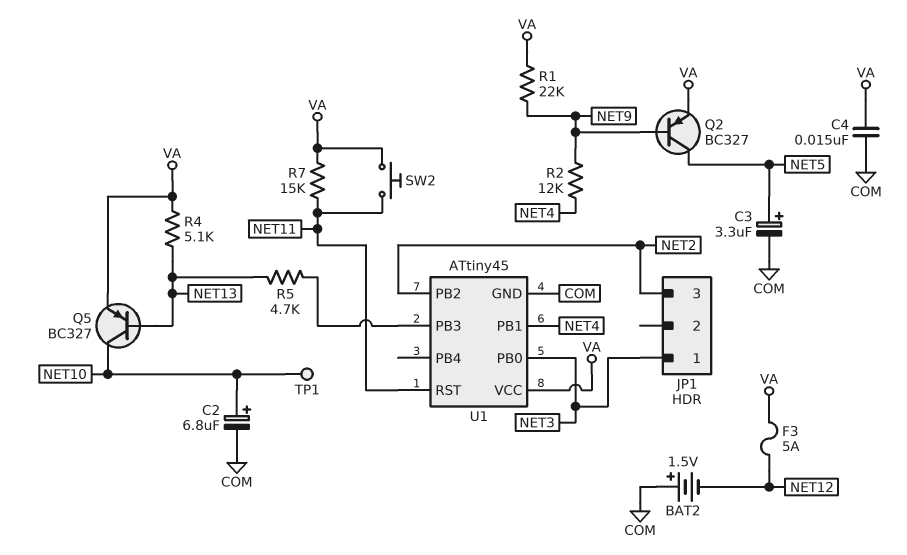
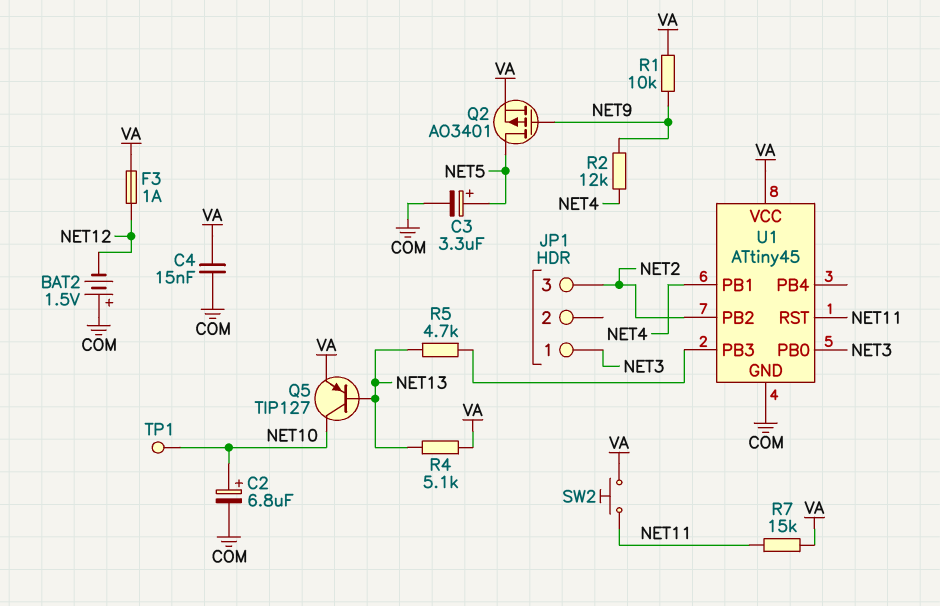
F3: 5A (NET12, VA) -> 1A (NET12, VA)
Q2: PNP BC327 (B NET9, C NET5, E VA) -> PMOS AO3401 (G NET9, D NET5, S VA)
Q5: PNP BC327 (B NET13, C NET10, E VA) -> PNP TIP127 (B NET13, C NET10, E VA)
R1: 22k (NET9, VA) -> 10k (NET9, VA)

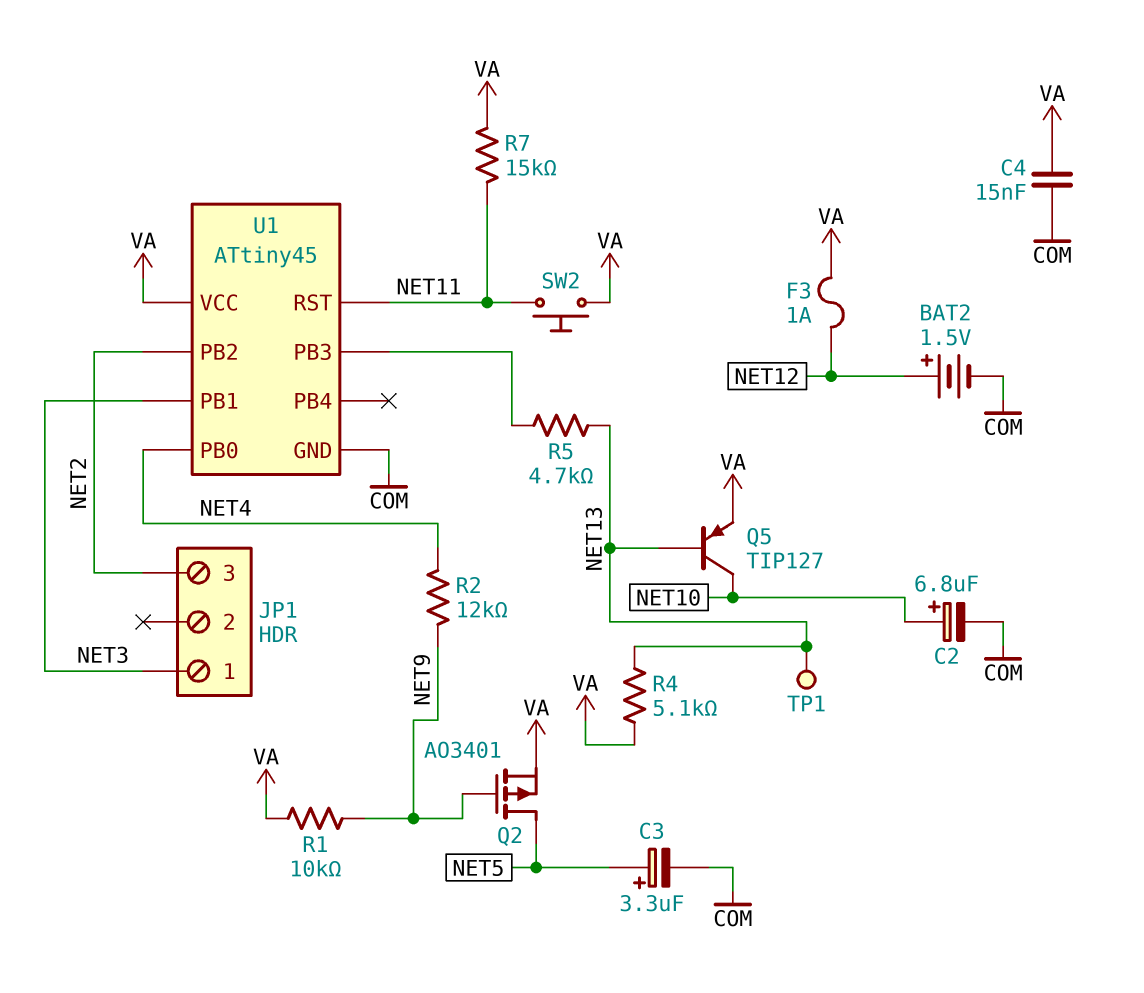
BAT2: 1.5V (plus COM, minus NET12) -> 1.5V (plus NET12, minus COM)
TP1: test point (NET10) -> test point (NET13)
U1 pin PB0: NET3 -> NET4
U1 pin PB1: NET4 -> NET3

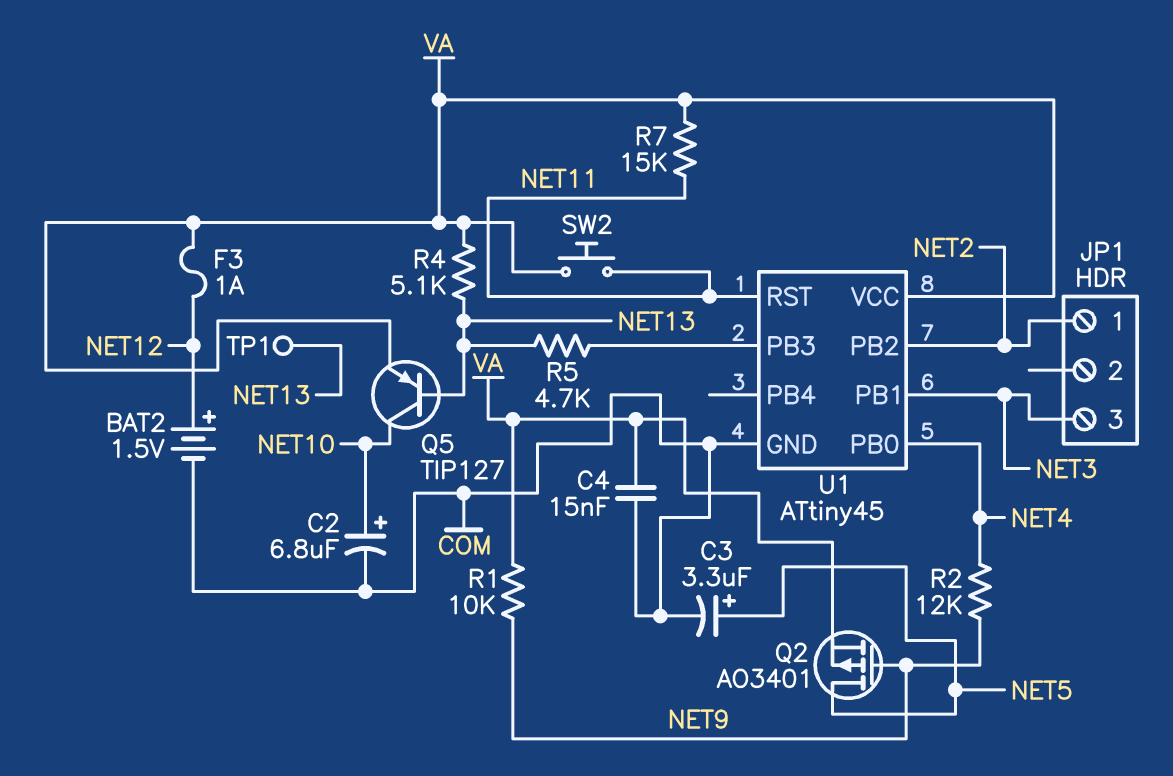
JP1 pin 1: NET3 -> NET2
JP1 pin 3: NET2 -> NET3

